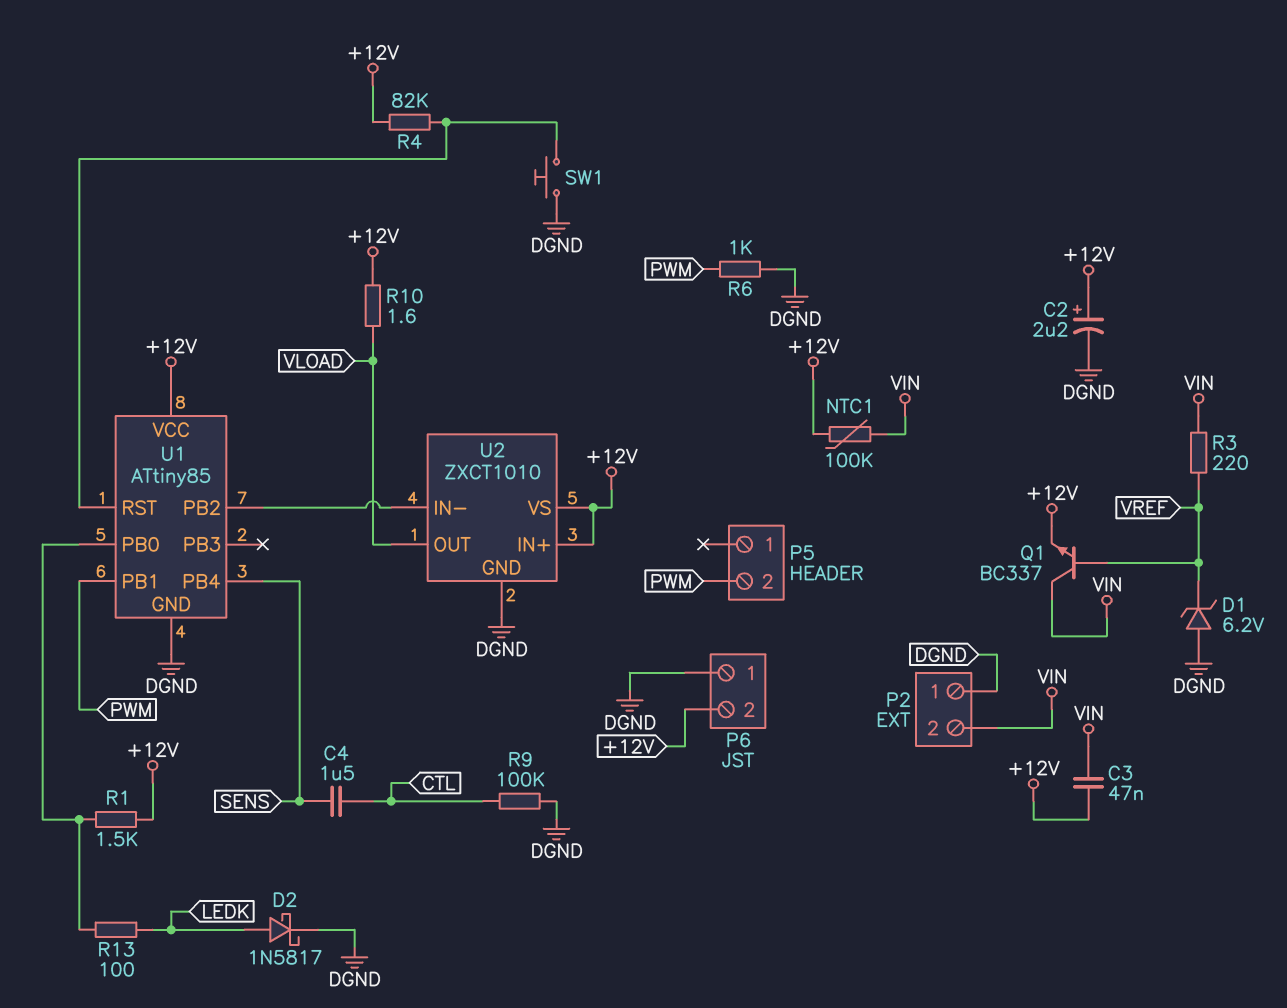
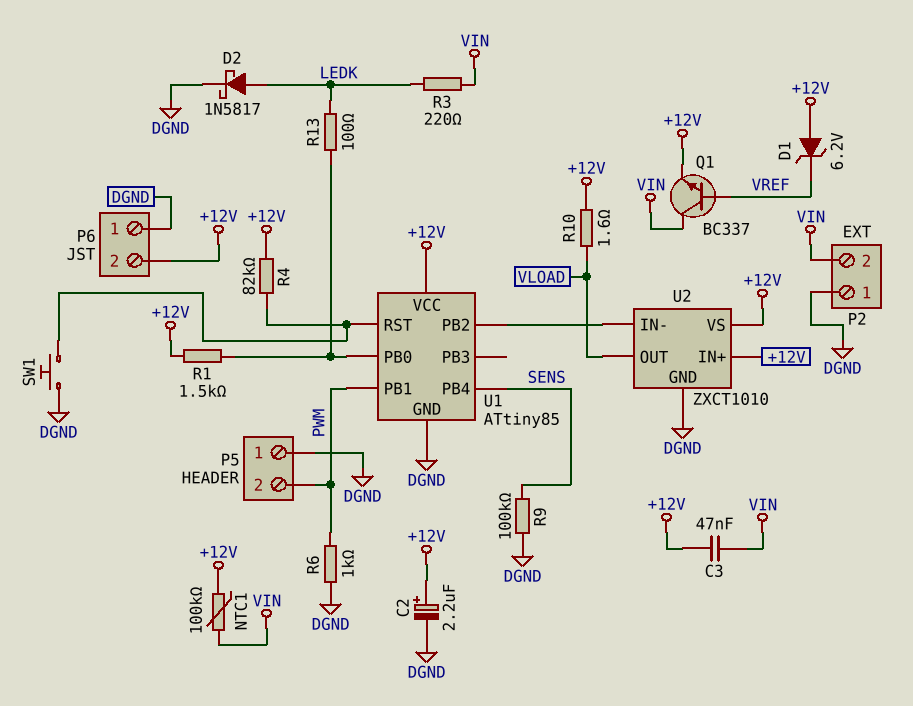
C4: 1.5uF (CTL, SENS) -> none
D1: zener 6.2V (A DGND, K VREF) -> zener 6.2V (A +12V, K VREF)
P5 pin 1: none -> DGND
R3: 220 (VIN, VREF) -> 220 (LEDK, VIN)
R9: 100k (CTL, DGND) -> 100k (DGND, SENS)

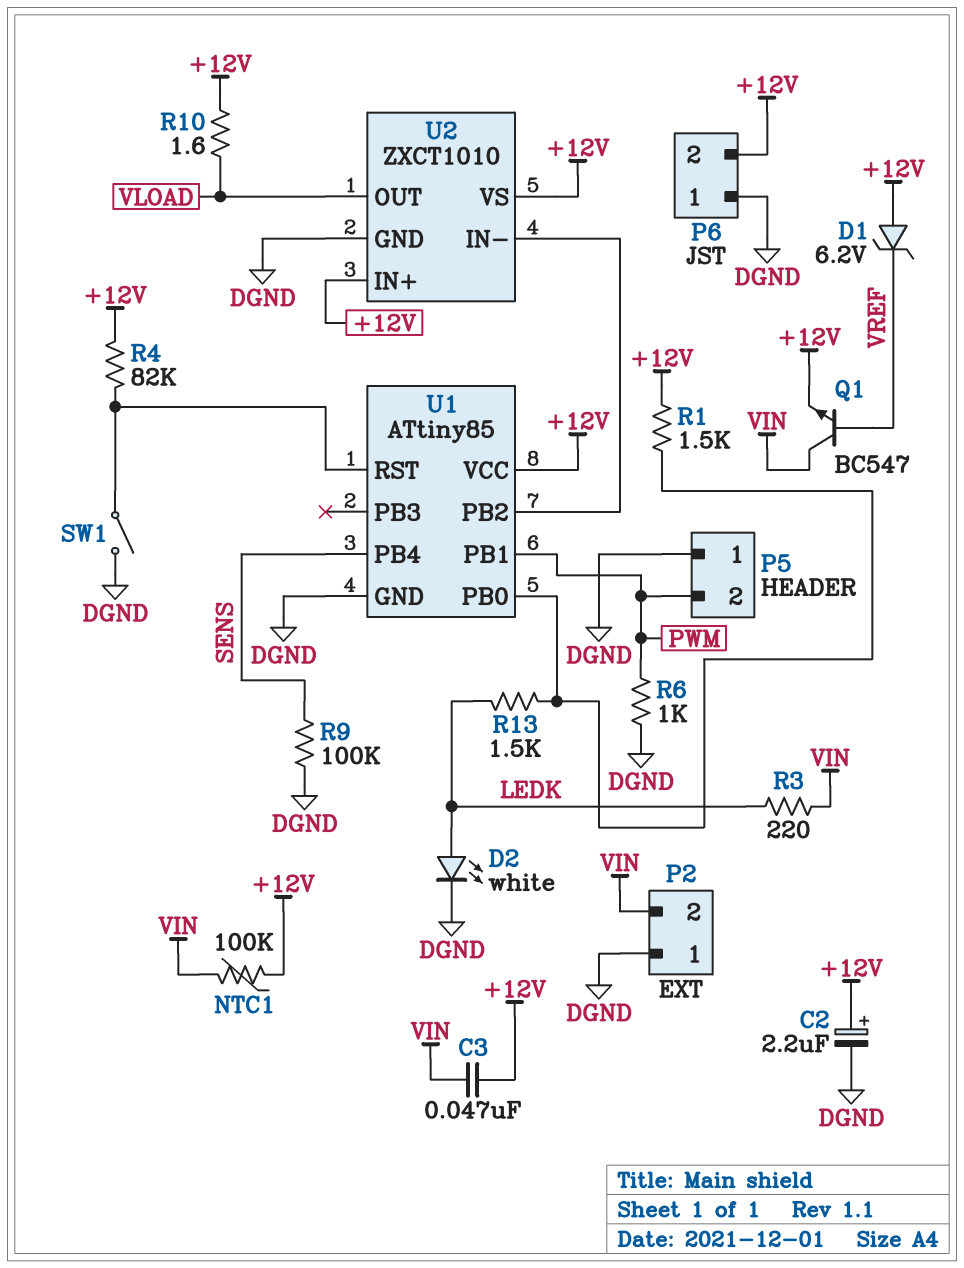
D2: schottky 1N5817 (A LEDK, K DGND) -> LED white (A LEDK, K DGND)
Q1: NPN BC337 (B VREF, C VIN, E +12V) -> NPN BC547 (B VREF, C VIN, E +12V)
R13: 100 (LEDK, U1/PB0) -> 1.5k (LEDK, U1/PB0)
SW1: button (DGND, U1/RST) -> switch (DGND, U1/RST)

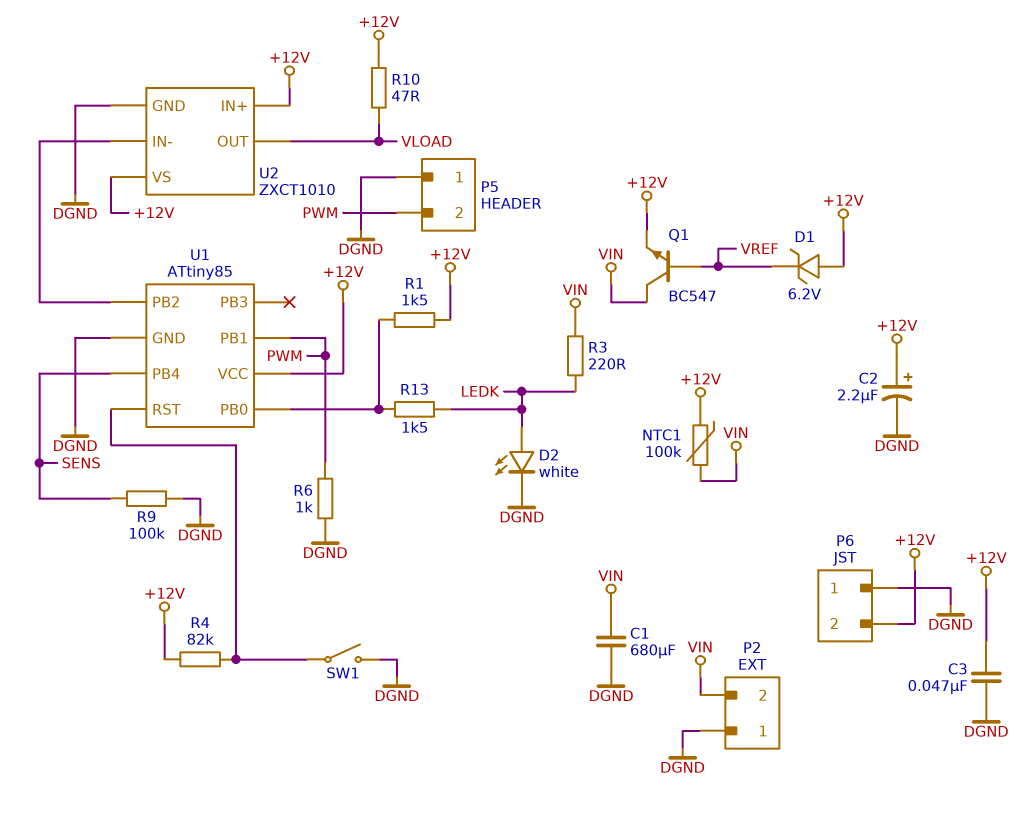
C1: none -> 680uF (DGND, VIN)
C3: 47nF (+12V, VIN) -> 47nF (+12V, DGND)
R10: 1.6 (+12V, VLOAD) -> 47 (+12V, VLOAD)

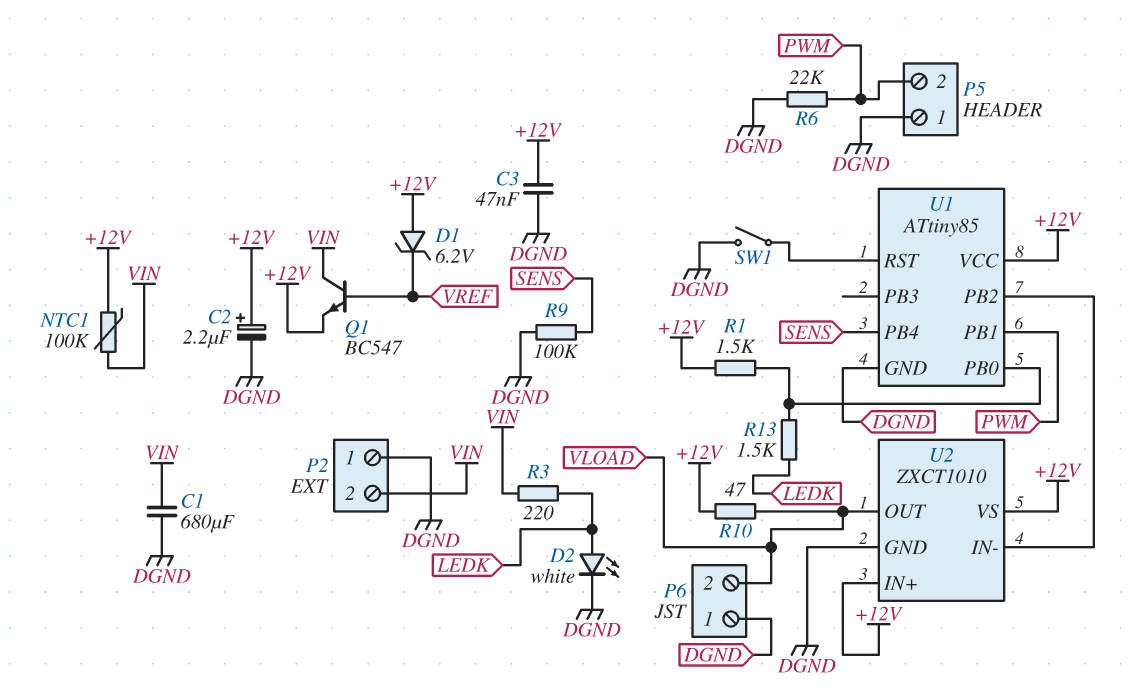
P6 pin 2: +12V -> VLOAD
R4: 82k (+12V, U1/RST) -> none
R6: 1k (DGND, PWM) -> 22k (DGND, PWM)

